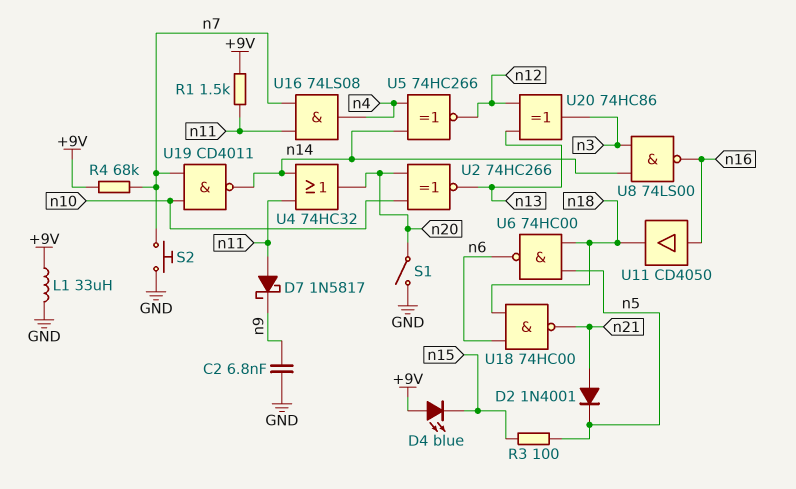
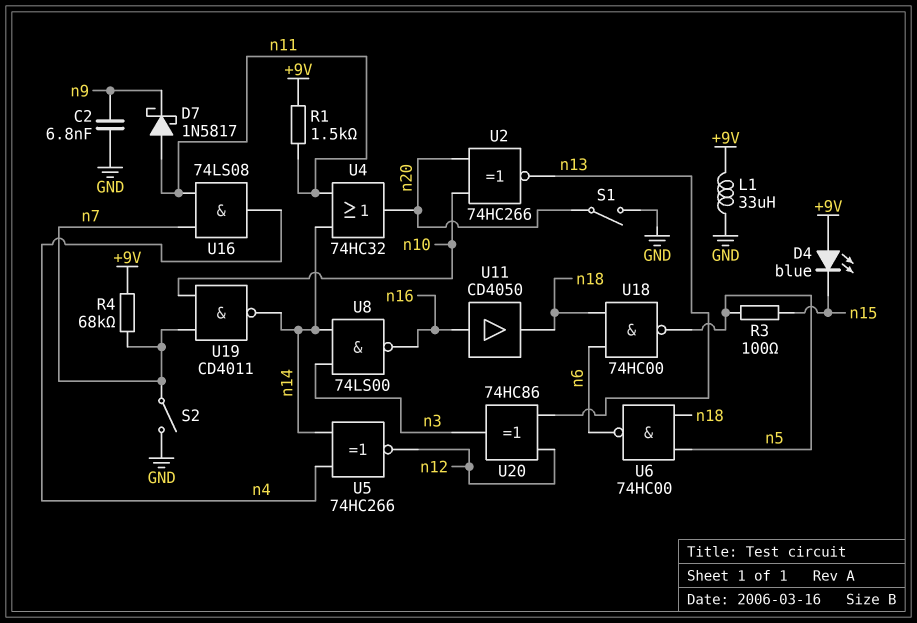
D2: diode 1N4001 (A n21, K n5) -> none
S2: button (GND, n7) -> switch (GND, n7)
U18: NAND 74HC00 (in n6, in n18, out n21) -> NAND 74HC00 (in n6, in n18, out n5)

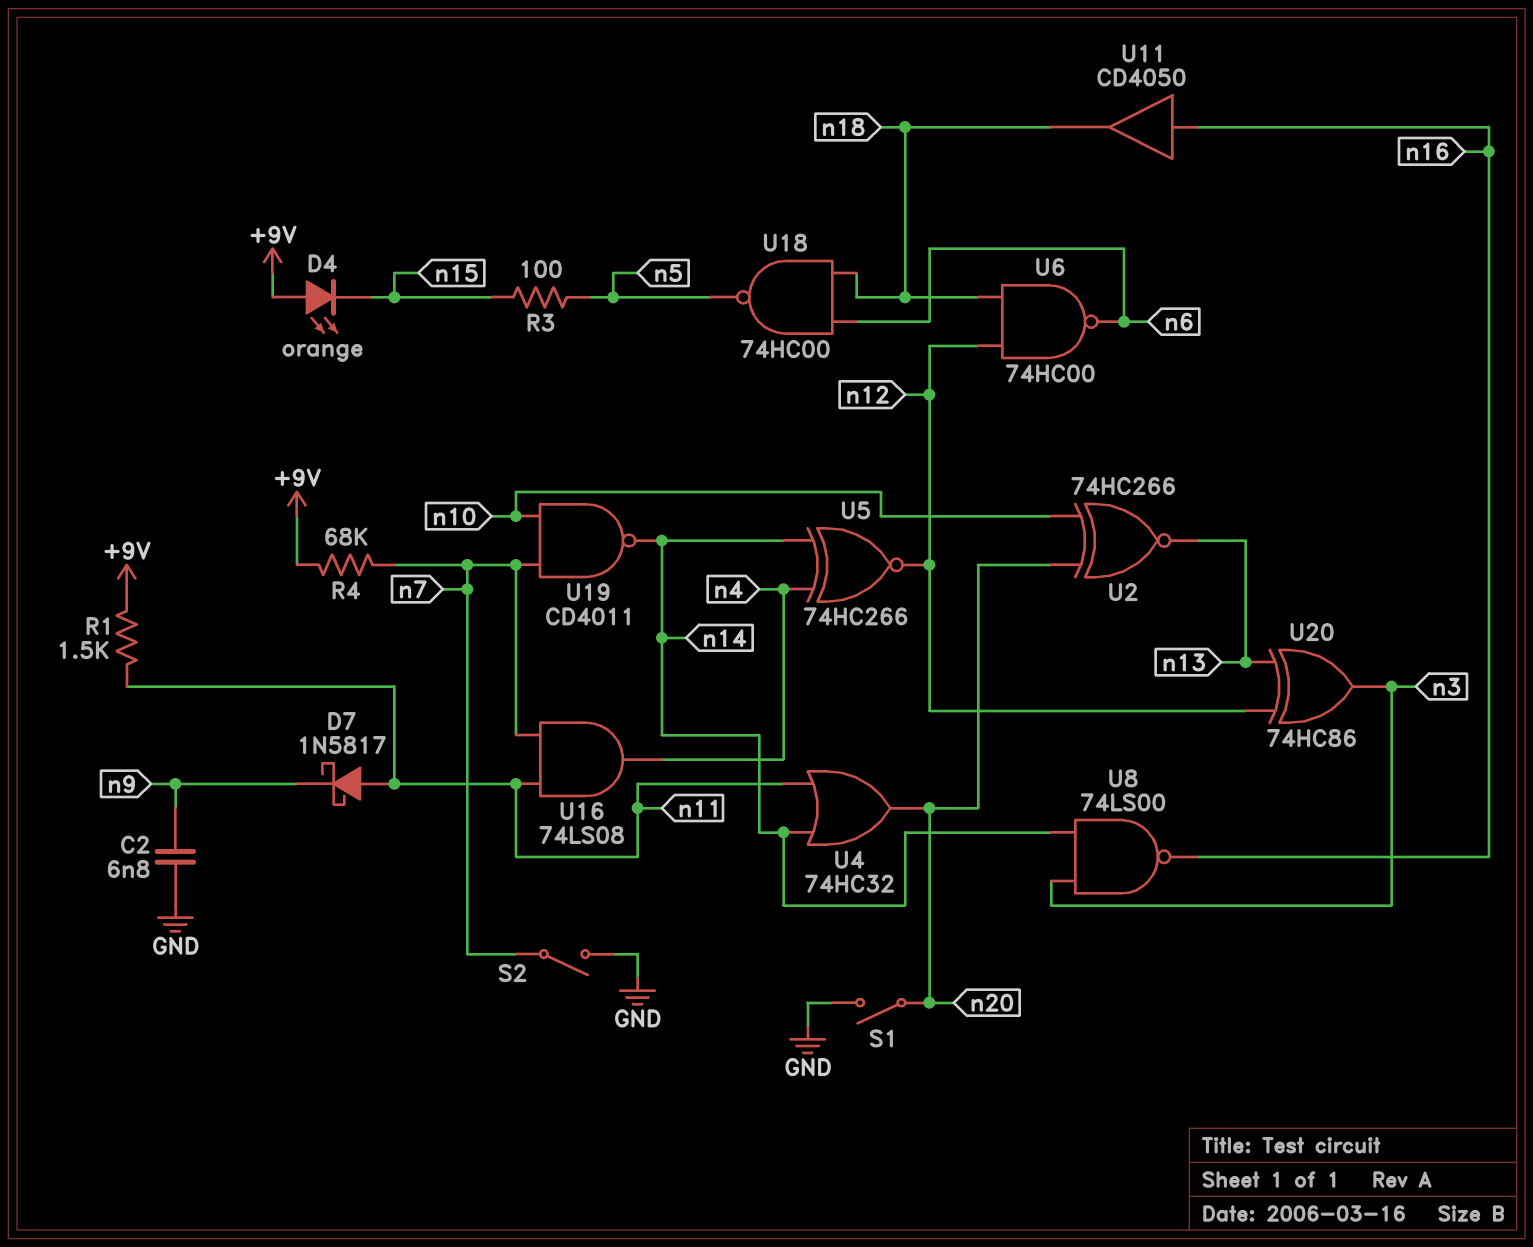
D4: LED blue (A +9V, K n15) -> LED orange (A +9V, K n15)
L1: 33uH (+9V, GND) -> none
U6: NAND 74HC00 (in n5, in n18, out n6) -> NAND 74HC00 (in n12, in n18, out n6)

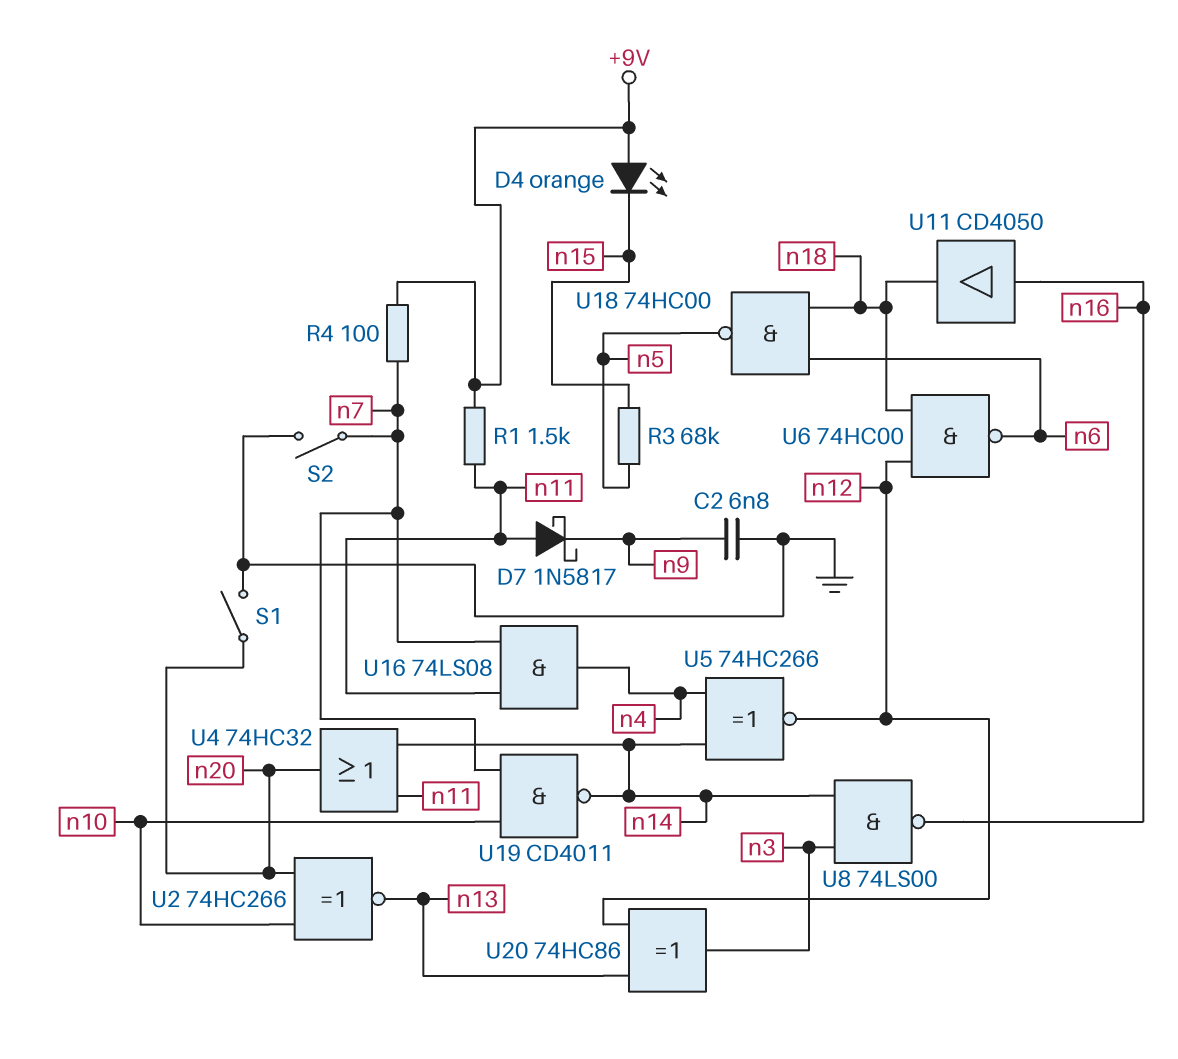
R3: 100 (n5, n15) -> 68k (n5, n15)
R4: 68k (+9V, n7) -> 100 (+9V, n7)

